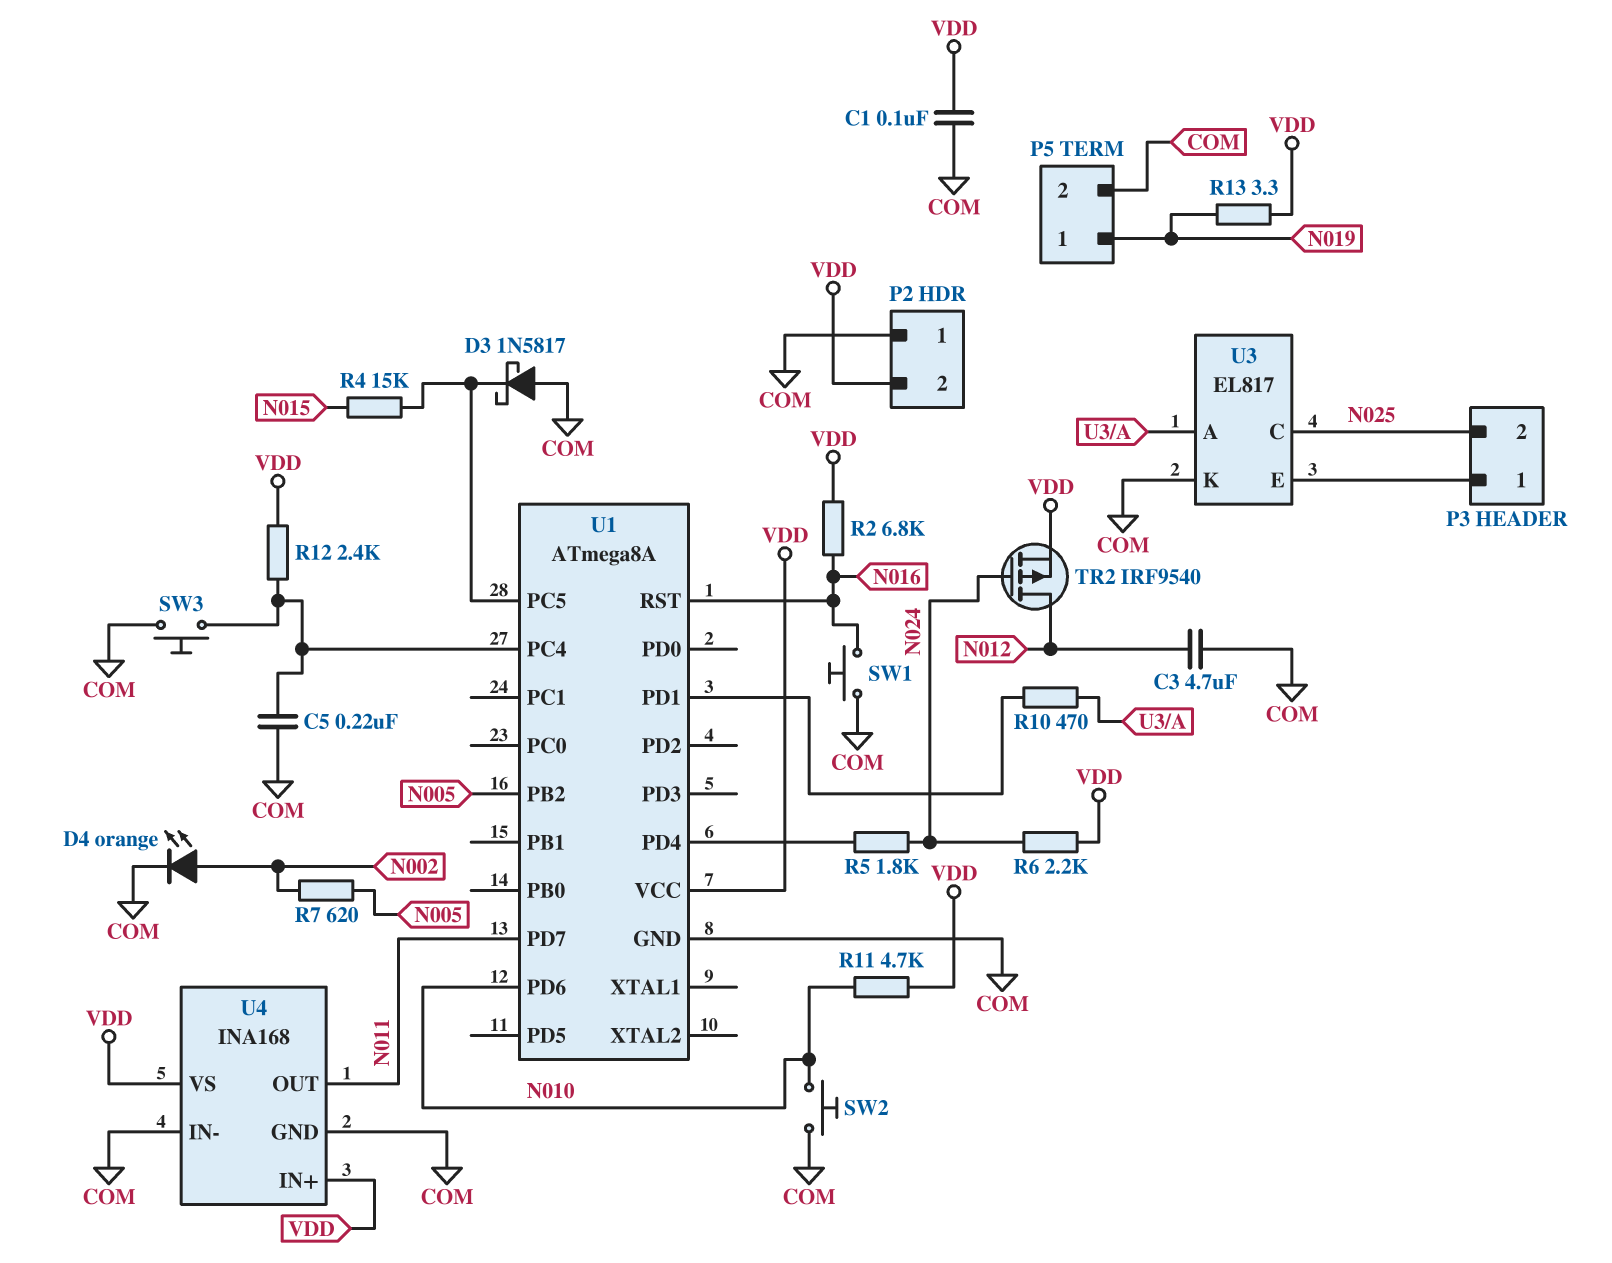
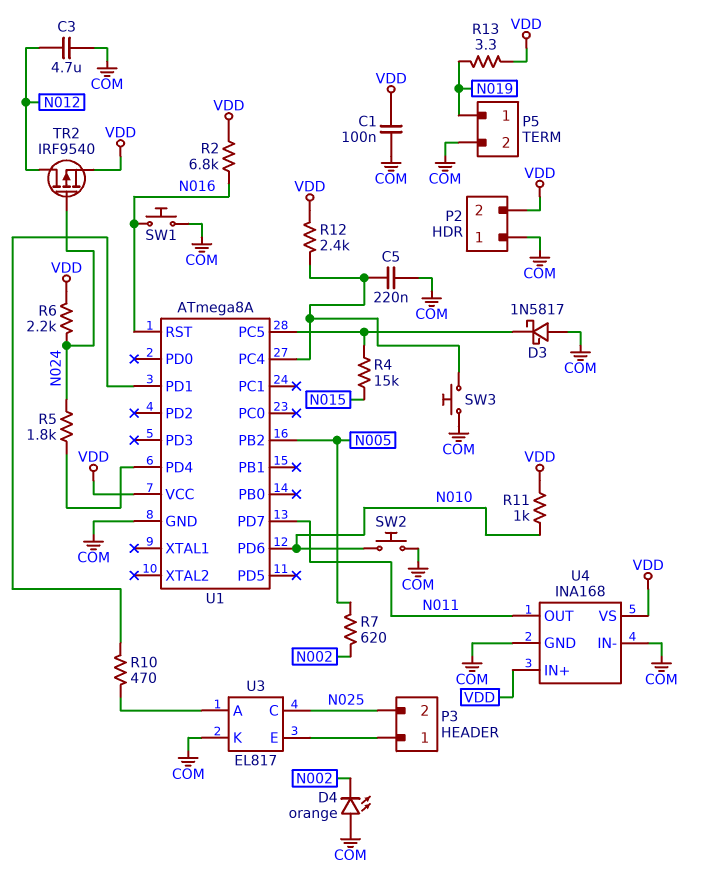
D4: LED orange (A N002, K COM) -> LED orange (A COM, K N002)
R11: 4.7k (N010, VDD) -> 1k (N010, VDD)

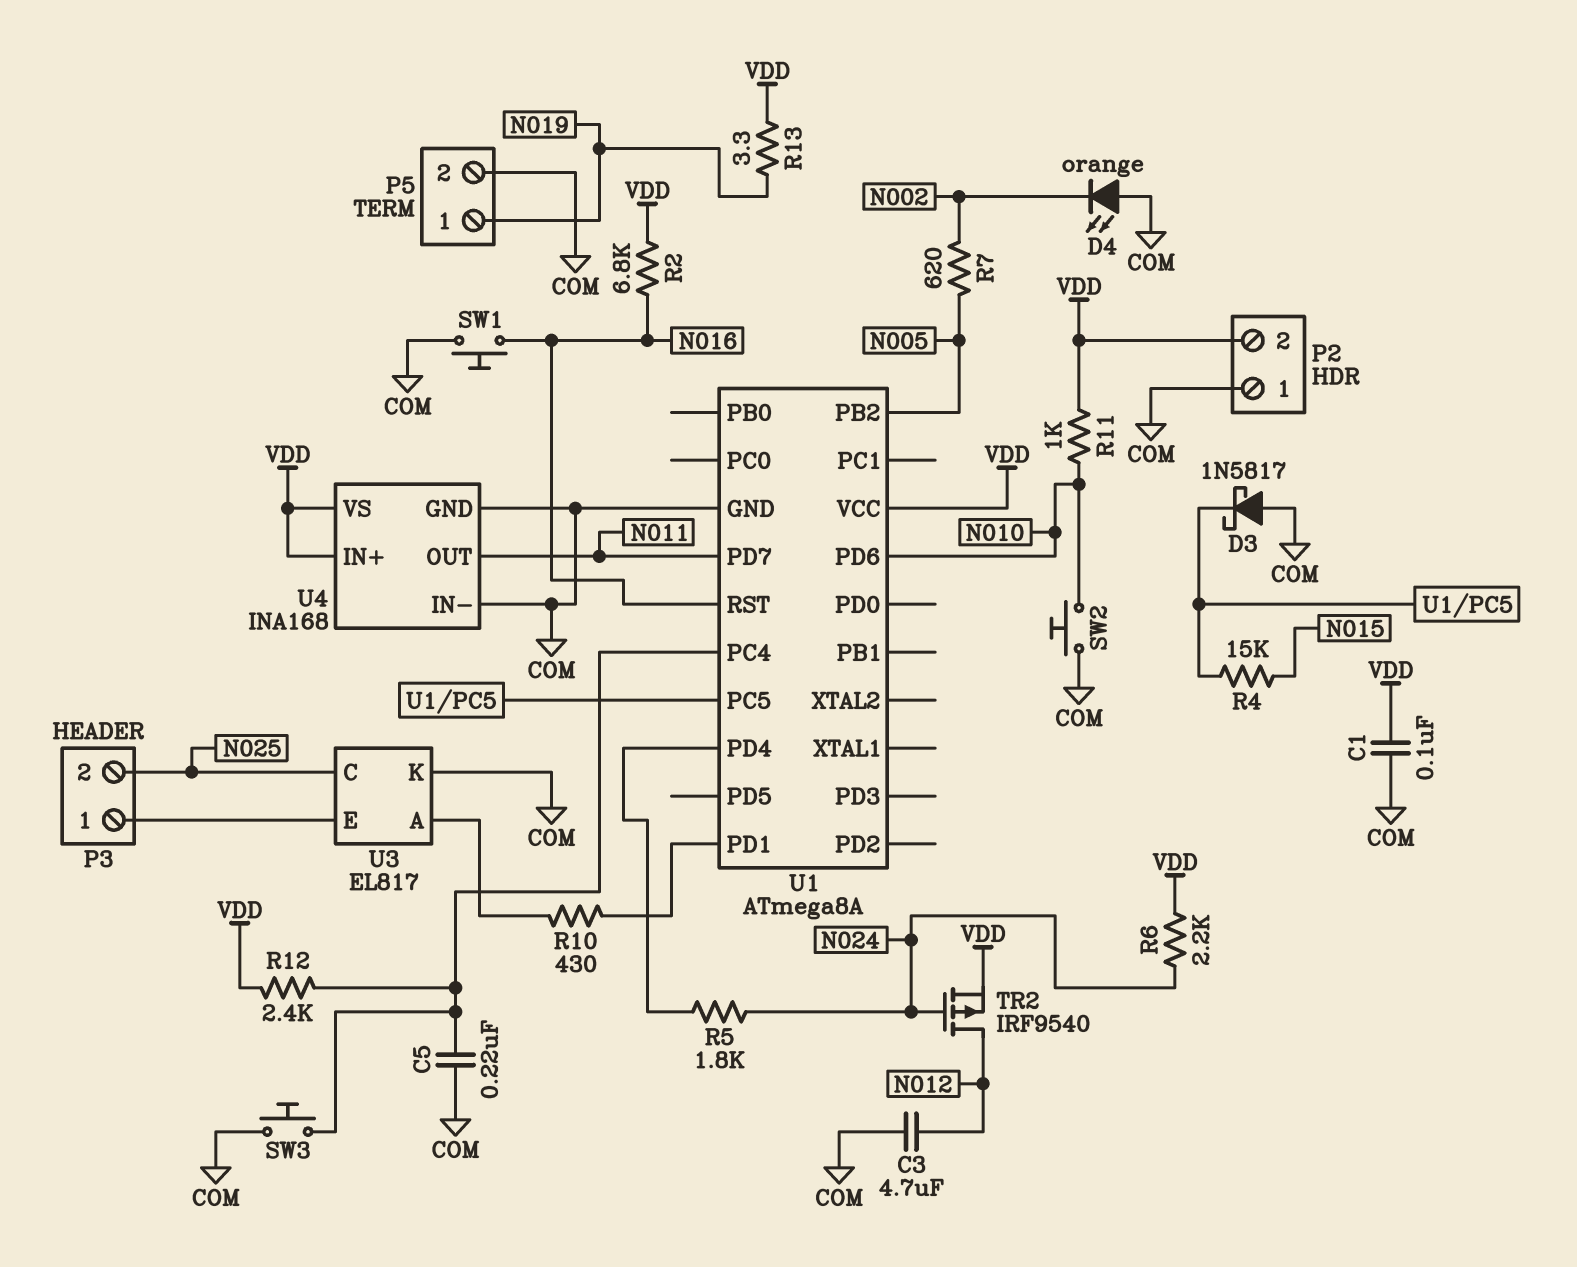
R10: 470 (U1/PD1, U3/A) -> 430 (U1/PD1, U3/A)

